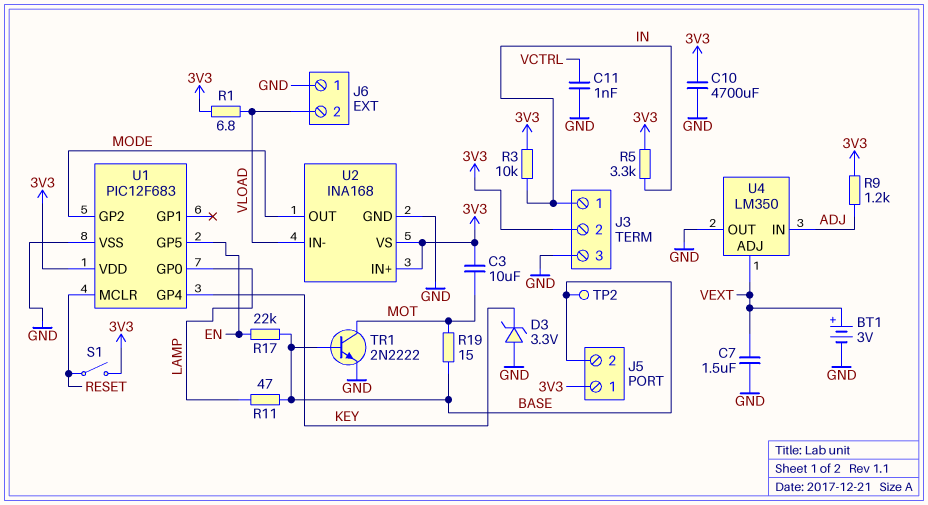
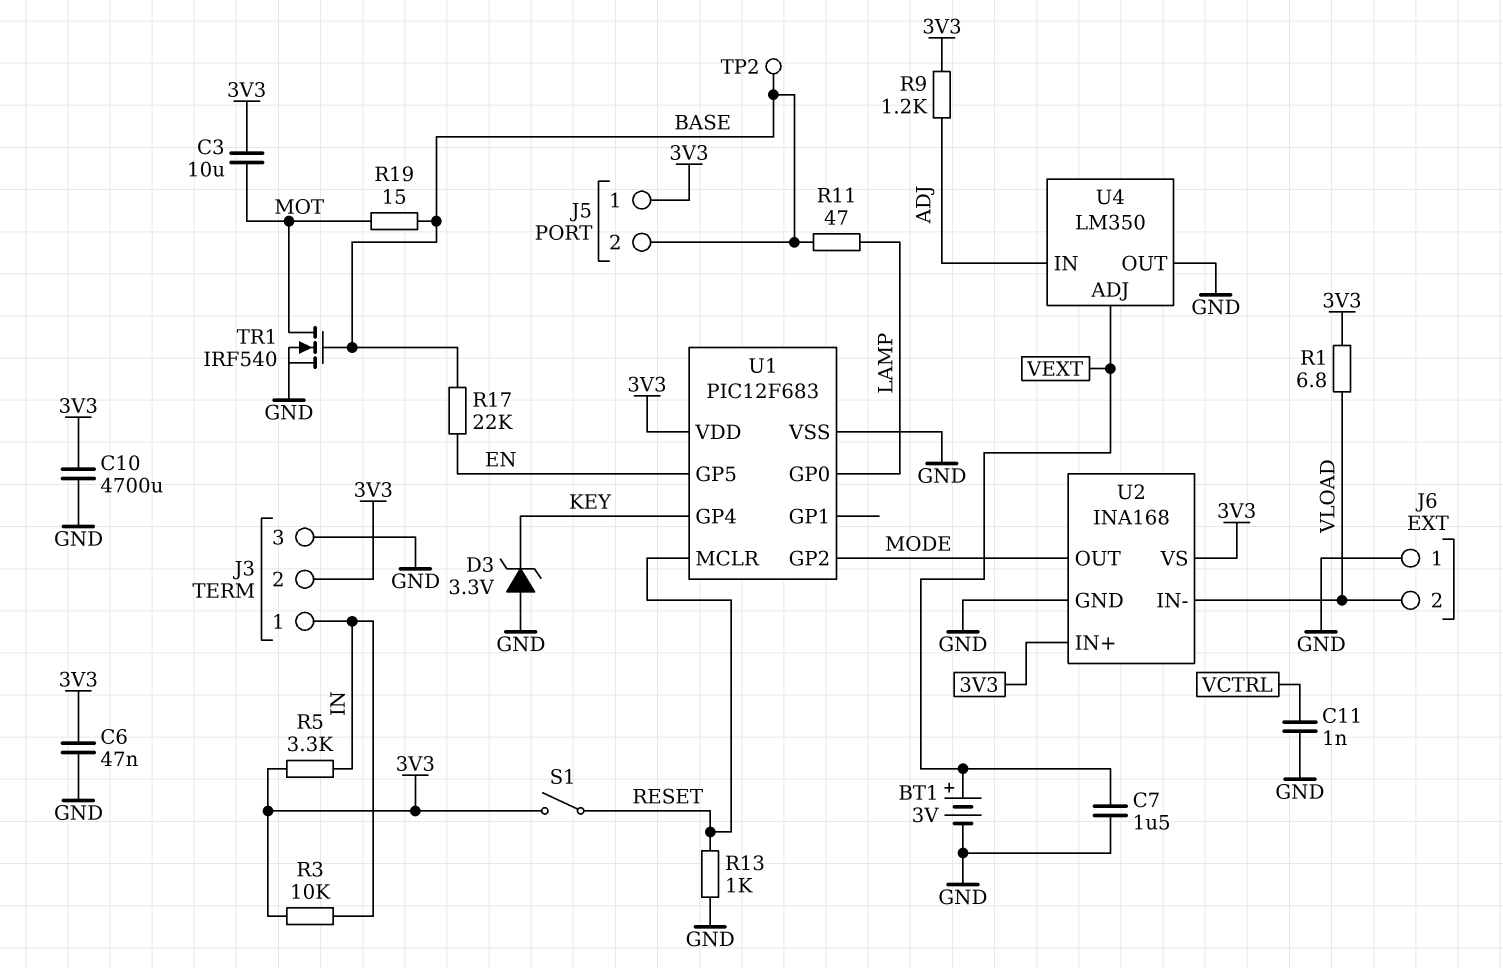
C6: none -> 47nF (3V3, GND)
R13: none -> 1k (GND, RESET)
TR1: NPN 2N2222 (B BASE, C MOT, E GND) -> NMOS IRF540 (G BASE, D MOT, S GND)

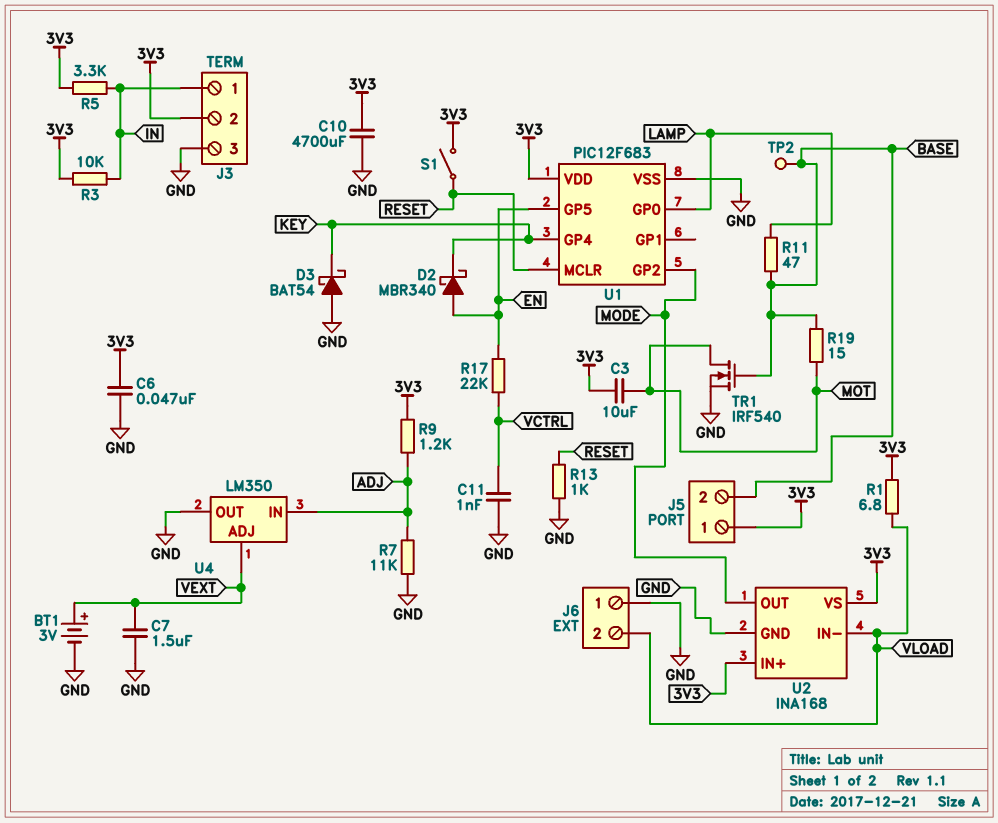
D2: none -> schottky MBR340 (A EN, K KEY)
D3: zener 3.3V (A GND, K KEY) -> schottky BAT54 (A GND, K KEY)
R7: none -> 11k (ADJ, GND)
R17: 22k (BASE, EN) -> 22k (EN, VCTRL)

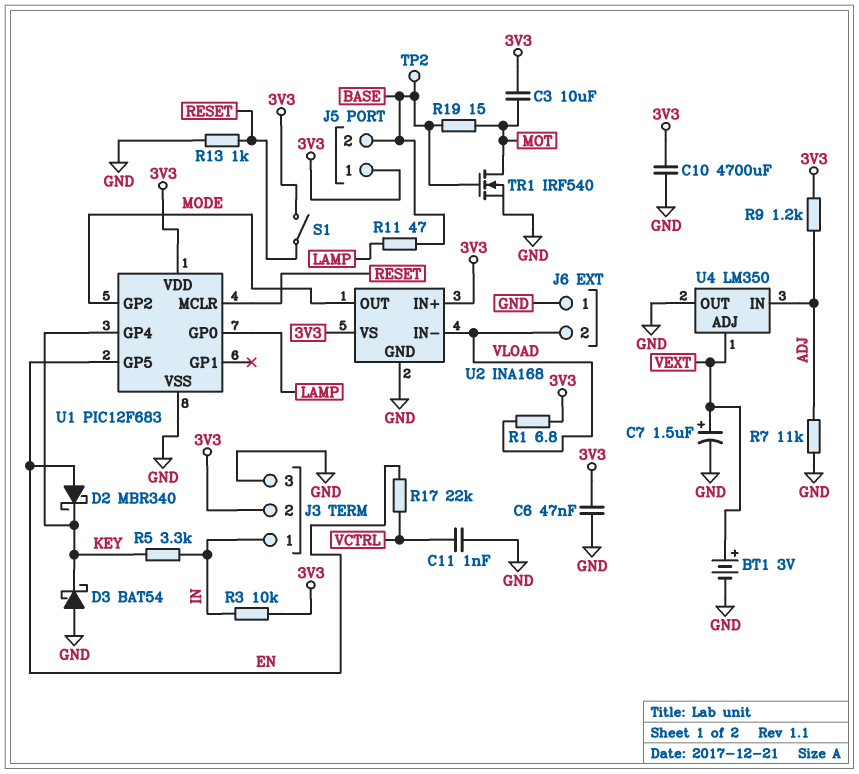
C7: 1.5uF (GND, VEXT) -> 1.5uF (plus VEXT, minus GND)
R5: 3.3k (3V3, IN) -> 3.3k (IN, KEY)

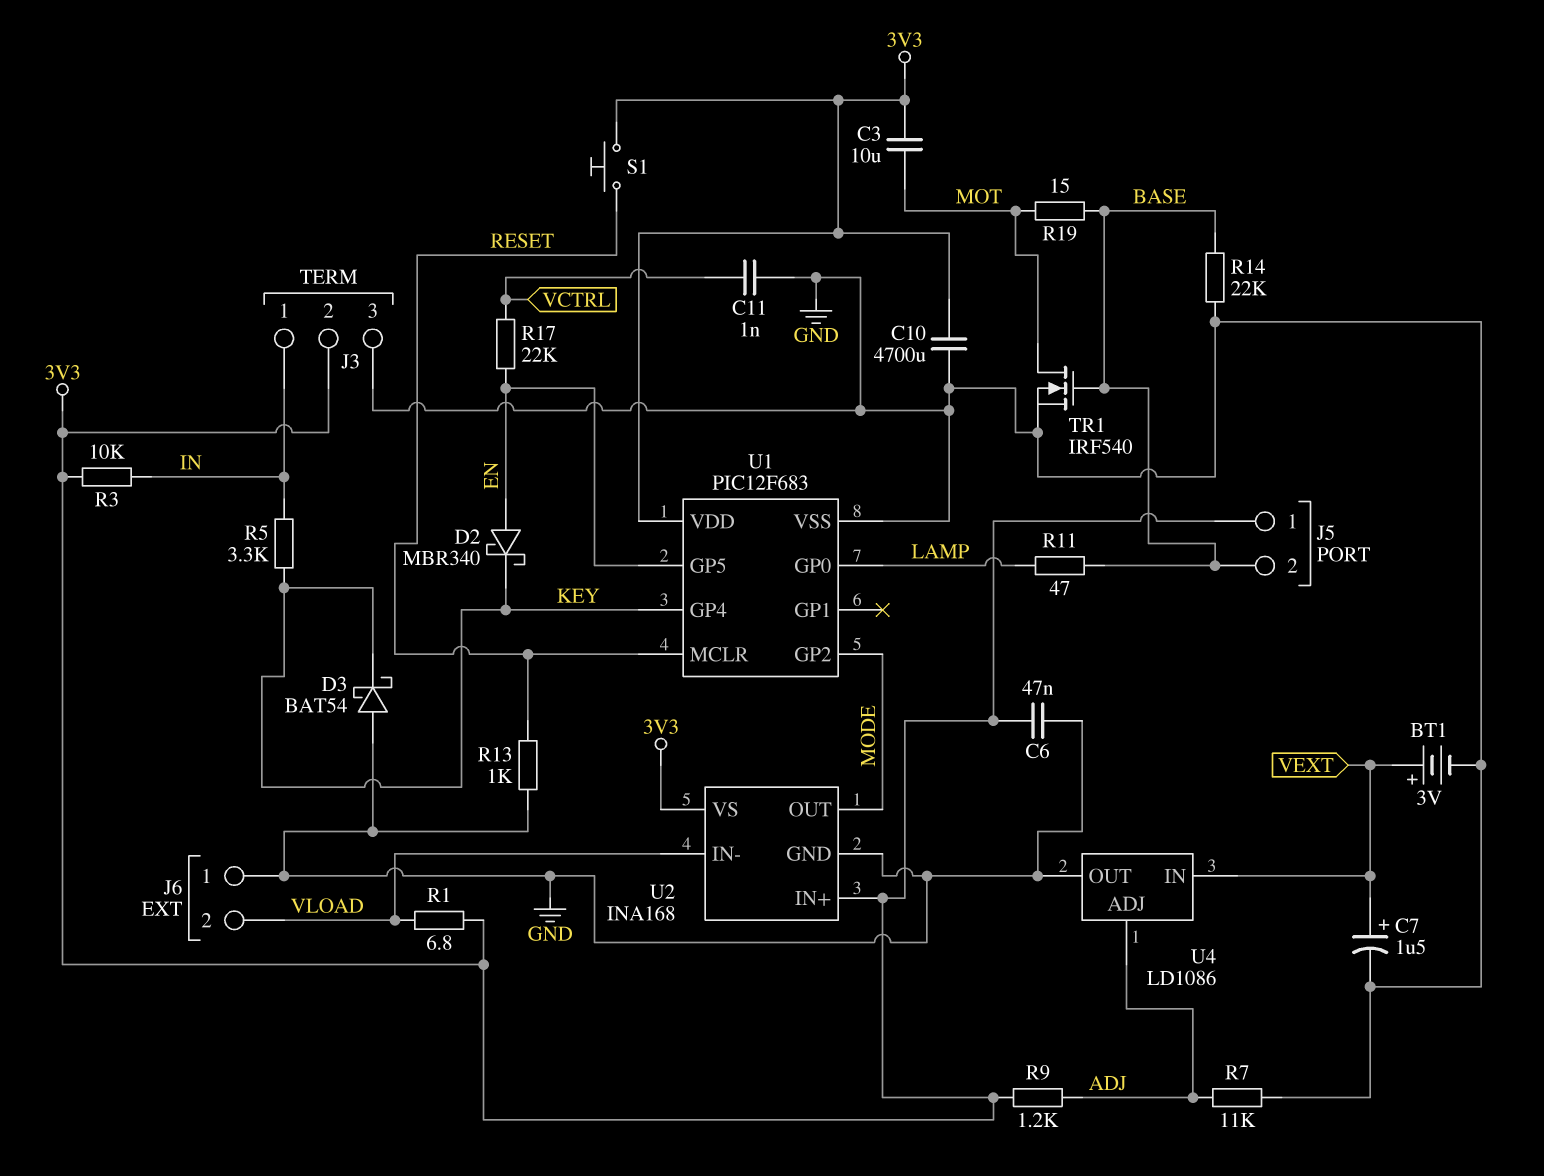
R14: none -> 22k (BASE, GND)
S1: switch (3V3, RESET) -> button (3V3, RESET)
TP2: test point (BASE) -> none
U4: LM350 -> LD1086
U4 pin ADJ: VEXT -> ADJ
U4 pin IN: ADJ -> VEXT

